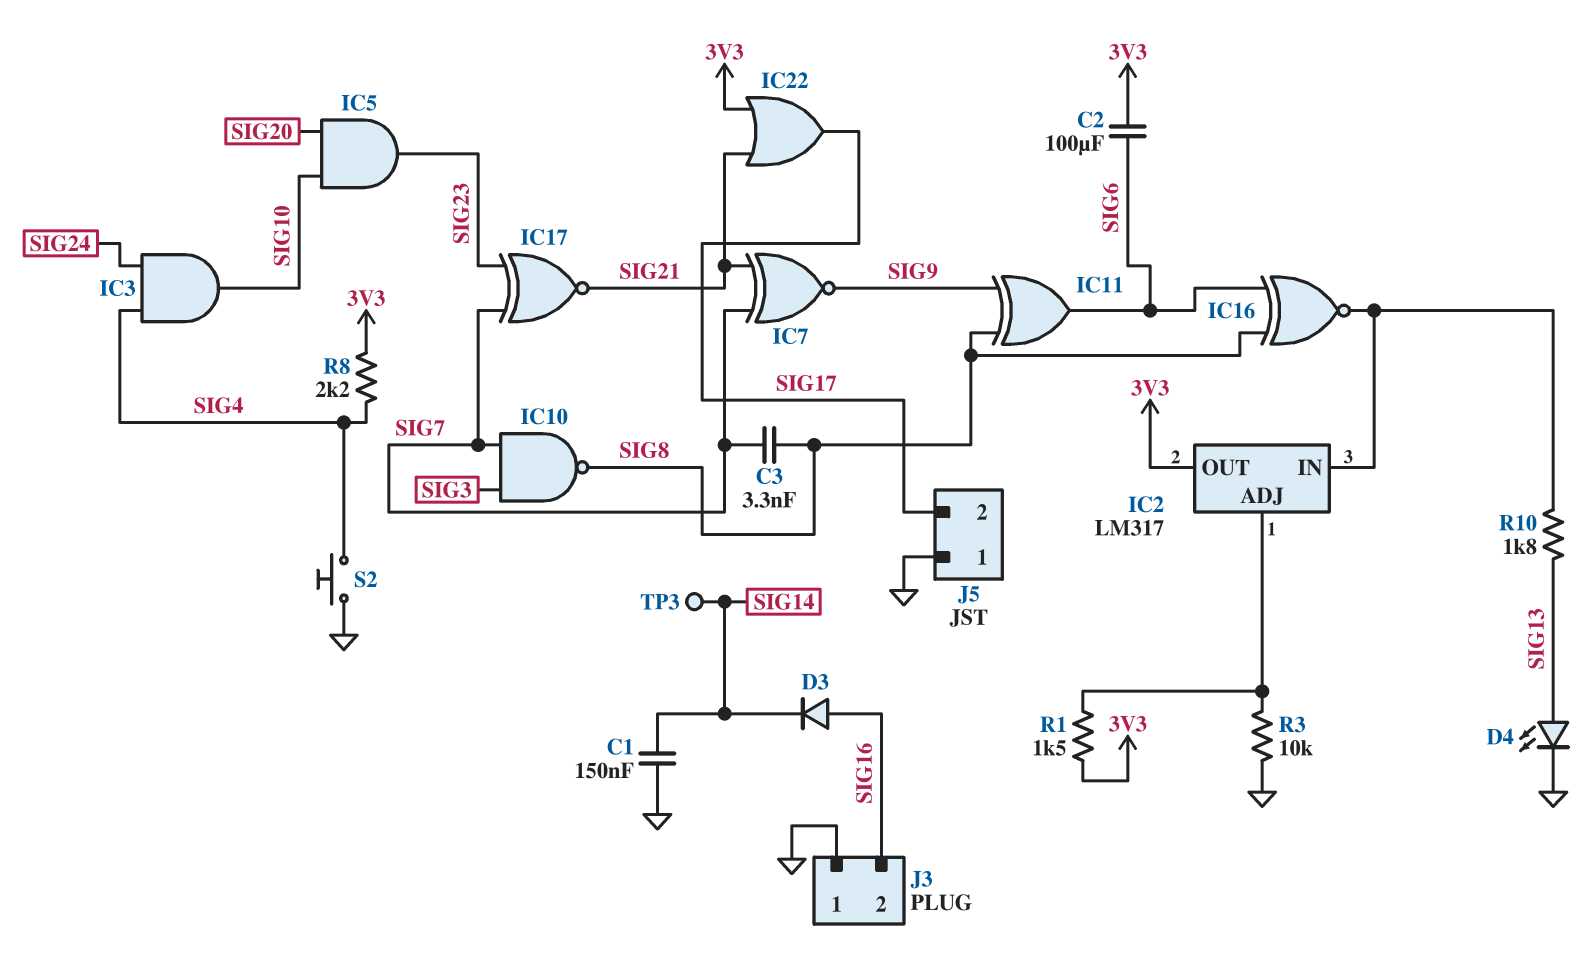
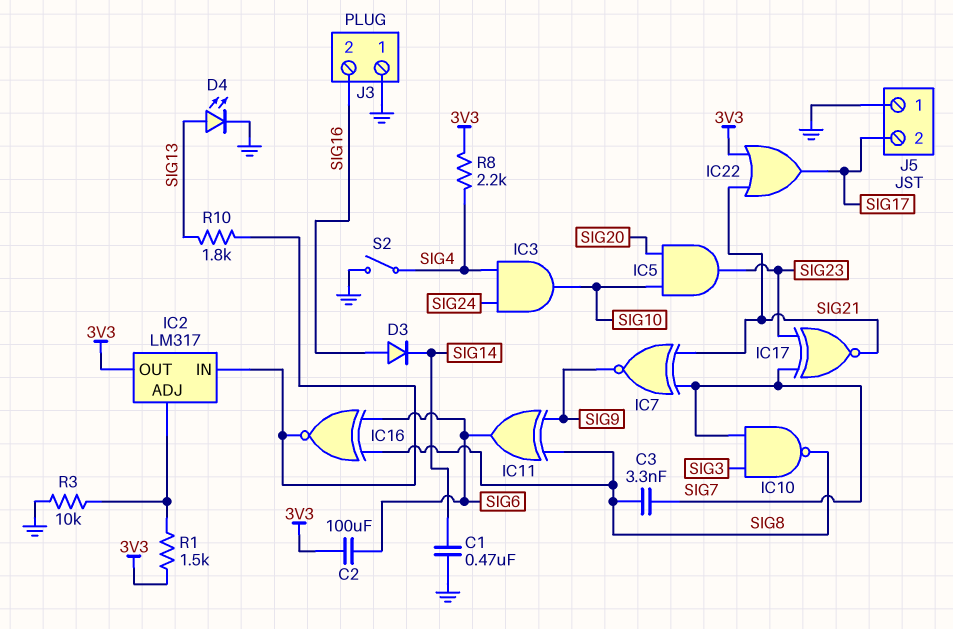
C1: 150nF (GND, SIG14) -> 470nF (GND, SIG14)
S2: button (GND, SIG4) -> switch (GND, SIG4)
TP3: test point (SIG14) -> none

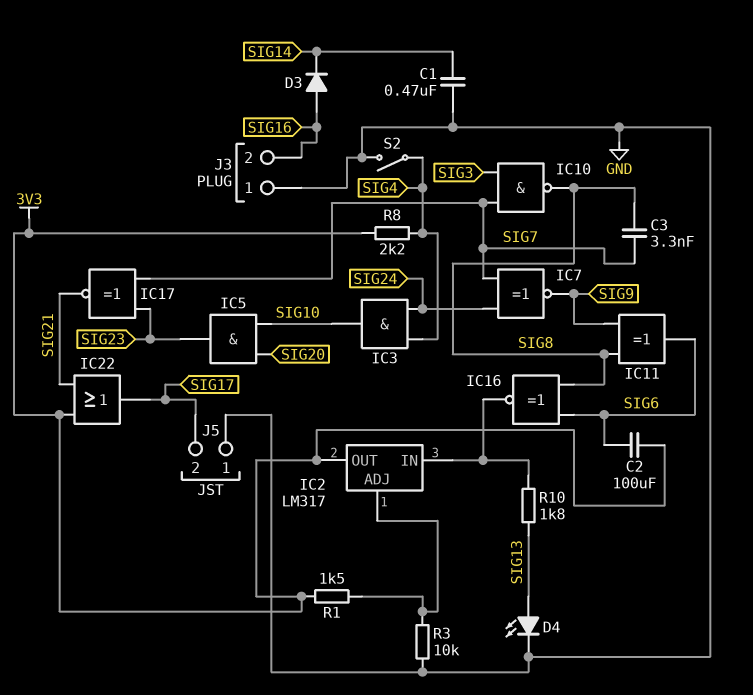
IC7: XNOR (in SIG7, in SIG21, out SIG9) -> XNOR (in SIG7, in SIG24, out SIG9)

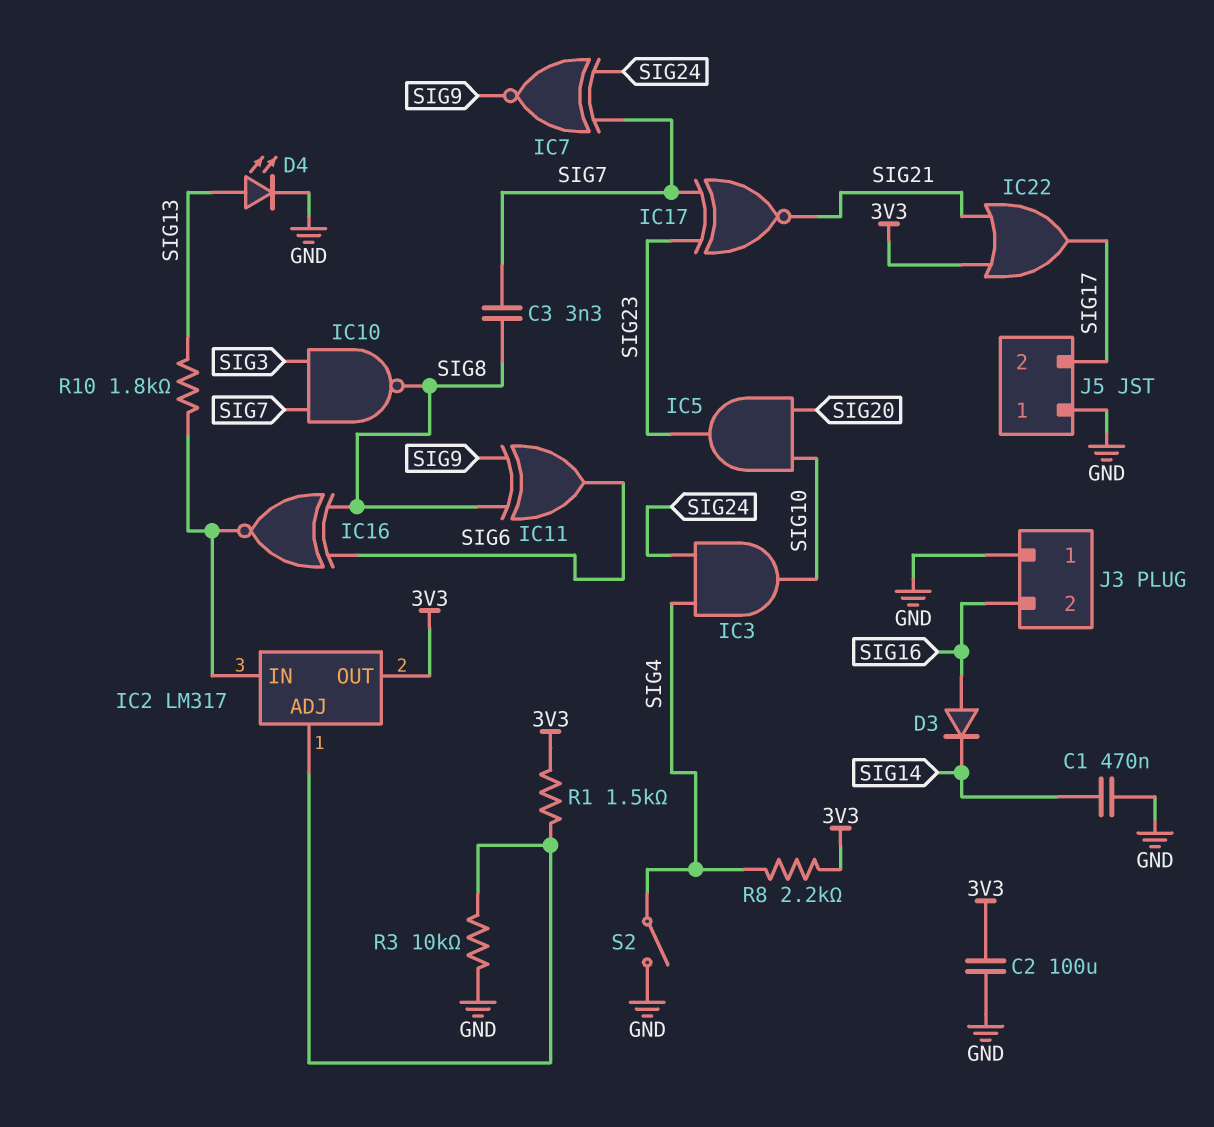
C2: 100uF (3V3, SIG6) -> 100uF (3V3, GND)

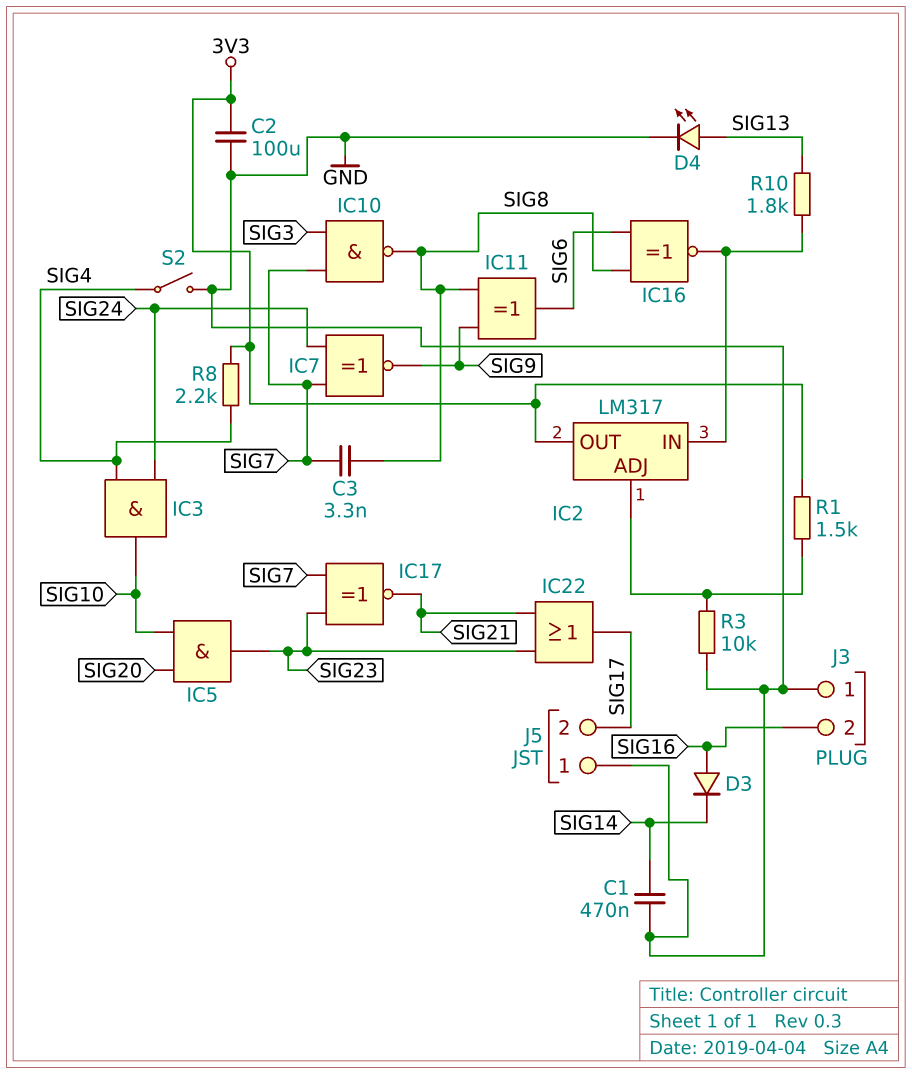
IC22: OR (in 3V3, in SIG21, out SIG17) -> OR (in SIG21, in SIG23, out SIG17)

